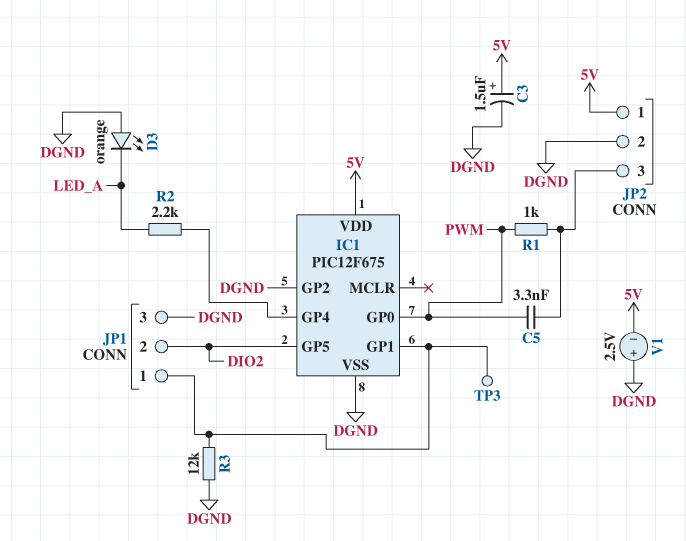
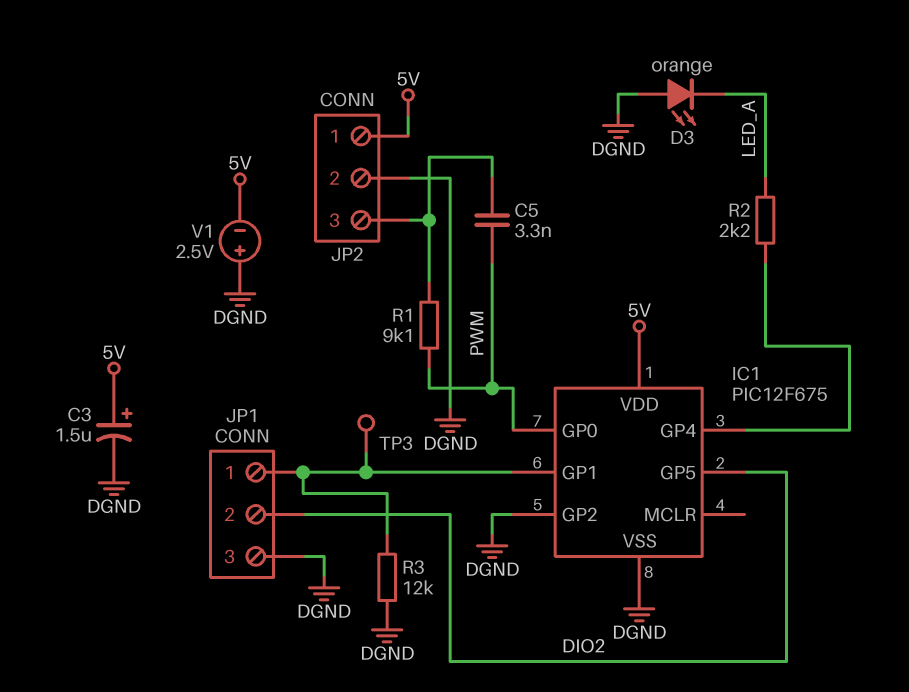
R1: 1k (JP2/3, PWM) -> 9.1k (JP2/3, PWM)

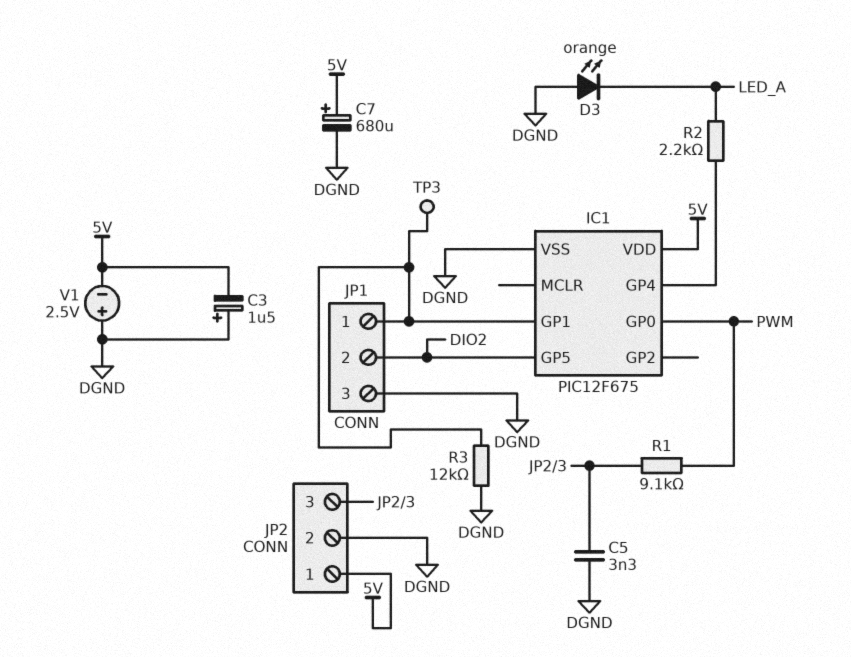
C3: 1.5uF (plus 5V, minus DGND) -> 1.5uF (plus DGND, minus 5V)
C5: 3.3nF (JP2/3, PWM) -> 3.3nF (DGND, JP2/3)
C7: none -> 680uF (plus 5V, minus DGND)
IC1 pin GP2: DGND -> none

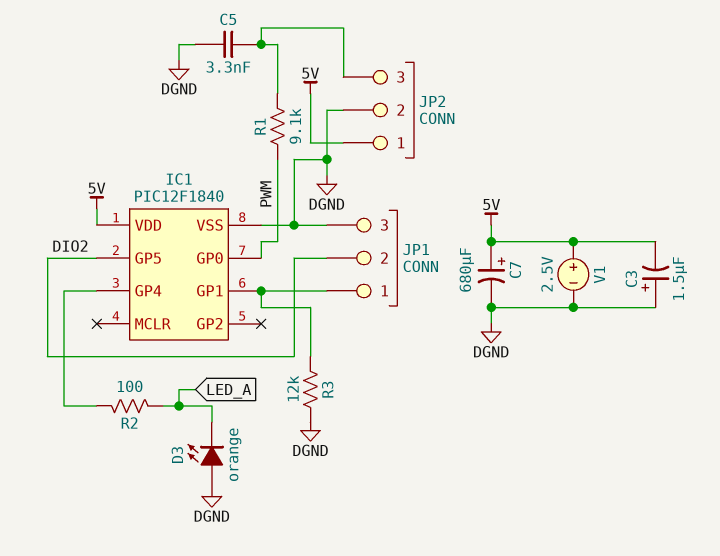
IC1: PIC12F675 -> PIC12F1840
R2: 2.2k (IC1/GP4, LED_A) -> 100 (IC1/GP4, LED_A)
TP3: test point (IC1/GP1) -> none
V1: 2.5V (plus DGND, minus 5V) -> 2.5V (plus 5V, minus DGND)

